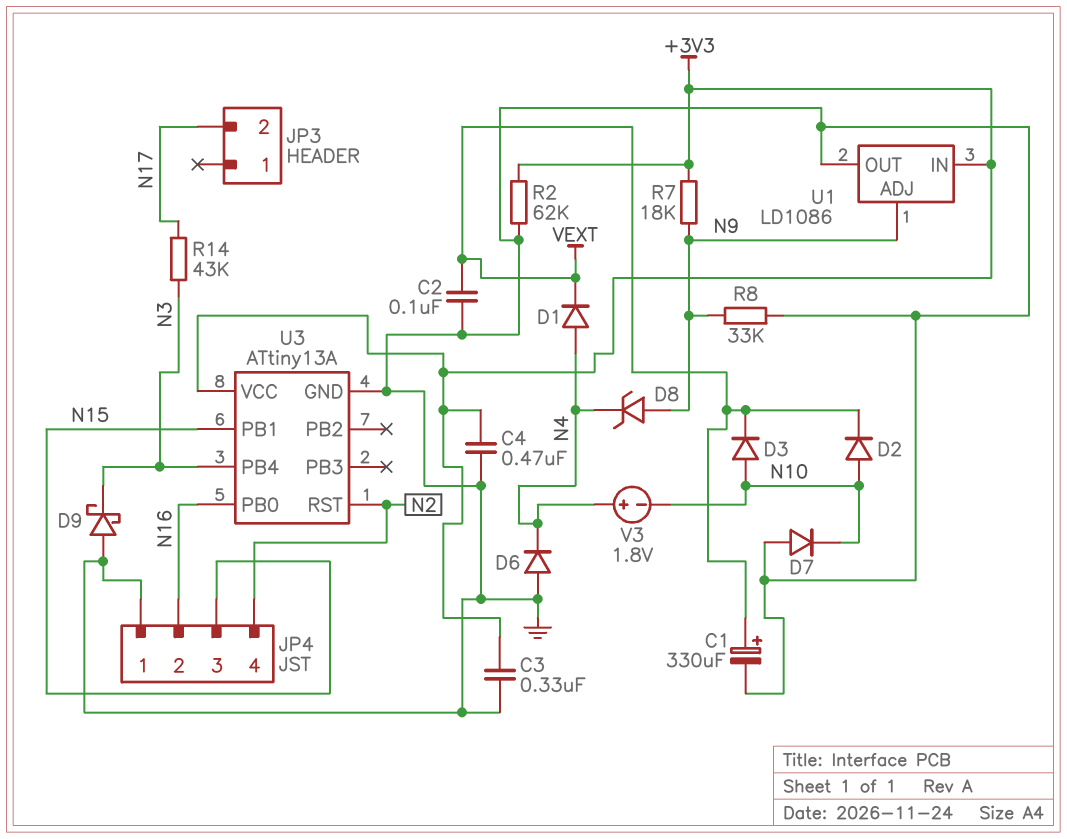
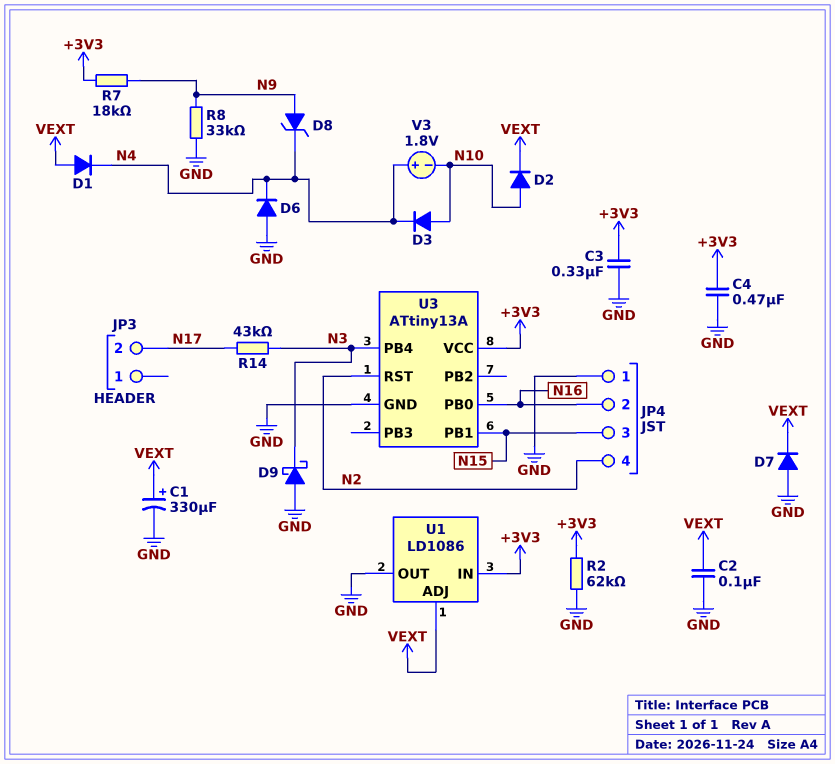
D1: diode (A N4, K VEXT) -> diode (A VEXT, K N4)
D3: diode (A N10, K VEXT) -> diode (A N10, K N4)
D7: diode (A GND, K N10) -> diode (A GND, K VEXT)
U1 pin ADJ: N9 -> VEXT

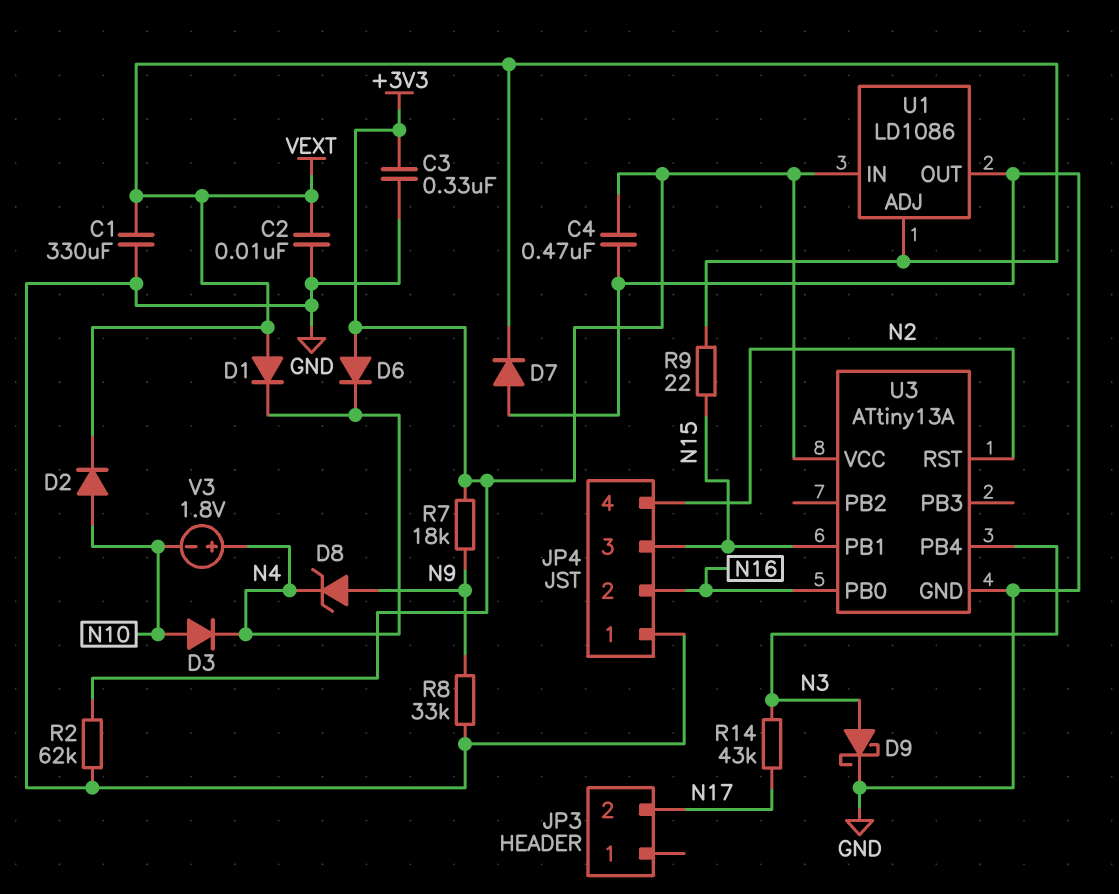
C1: 330uF (plus VEXT, minus GND) -> 330uF (GND, VEXT)
C2: 100nF (GND, VEXT) -> 10nF (GND, VEXT)
D6: diode (A GND, K N4) -> diode (A +3V3, K N4)
D9: schottky (A GND, K N3) -> schottky (A N3, K GND)
R9: none -> 22 (N15, VEXT)

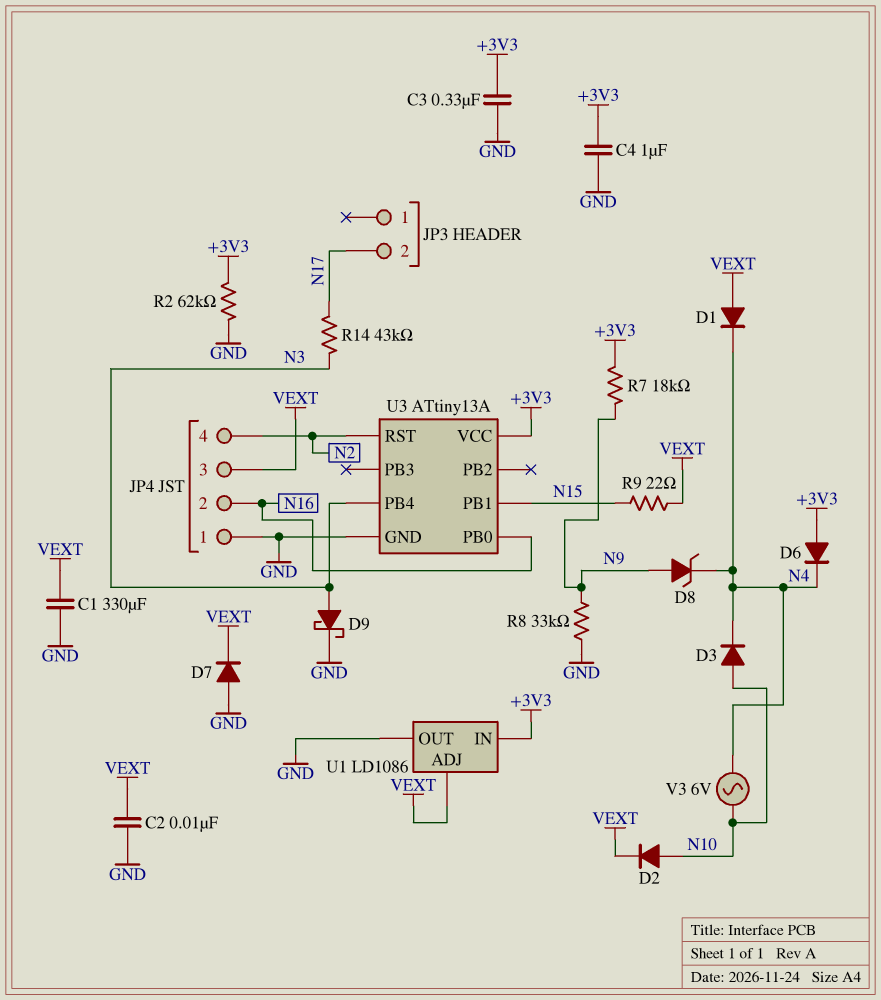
C4: 470nF (+3V3, GND) -> 1uF (+3V3, GND)
JP4 pin 3: N15 -> VEXT
V3: 1.8V (plus N4, minus N10) -> AC 6V (N4, N10)

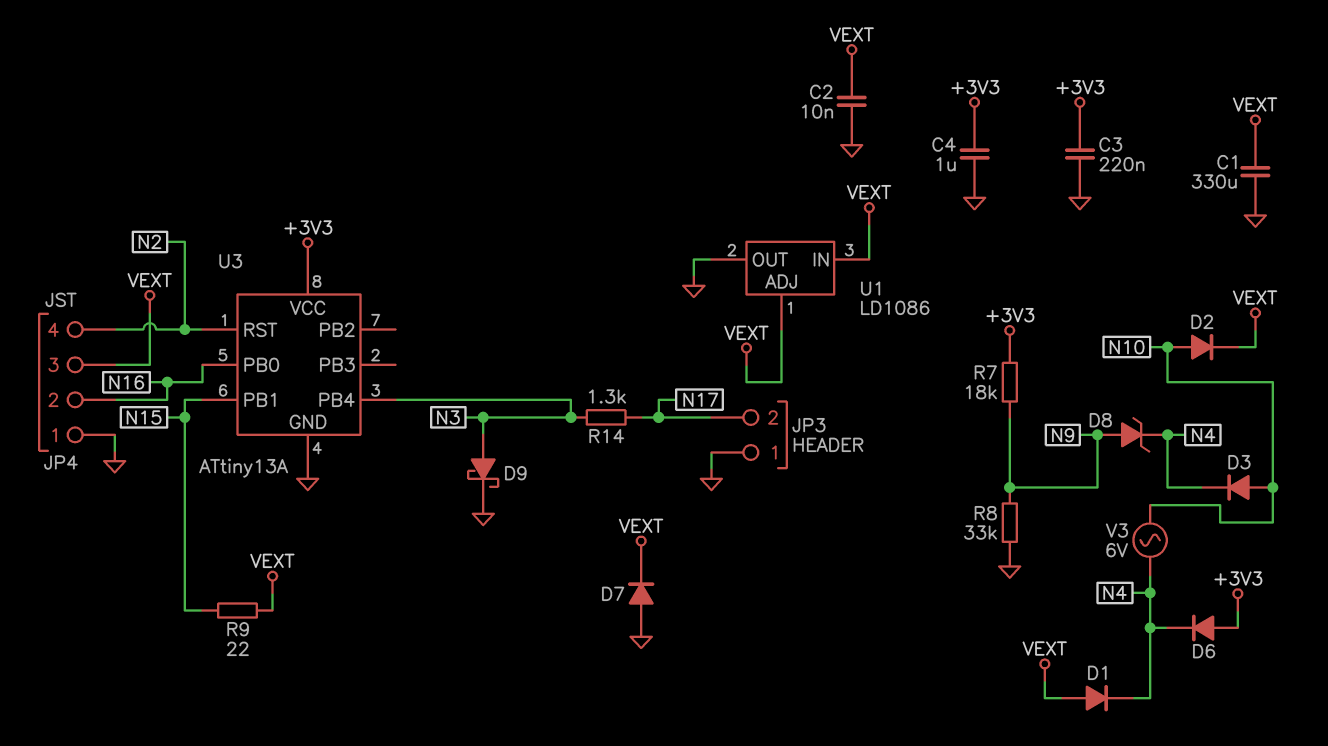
C3: 330nF (+3V3, GND) -> 220nF (+3V3, GND)
JP3 pin 1: none -> GND
R2: 62k (+3V3, GND) -> none
R14: 43k (N3, N17) -> 1.3k (N3, N17)
U1 pin IN: +3V3 -> VEXT

